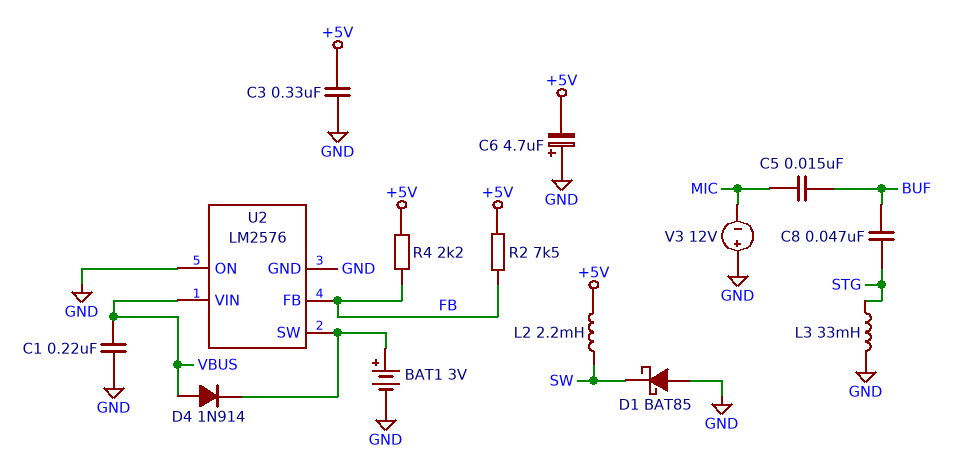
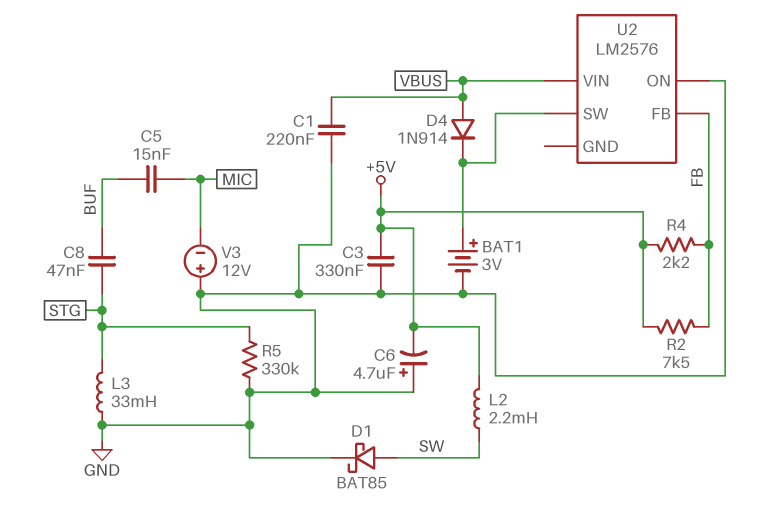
D1: schottky BAT85 (A GND, K SW) -> schottky BAT85 (A SW, K GND)
R5: none -> 330k (GND, STG)
U2 pin GND: GND -> none

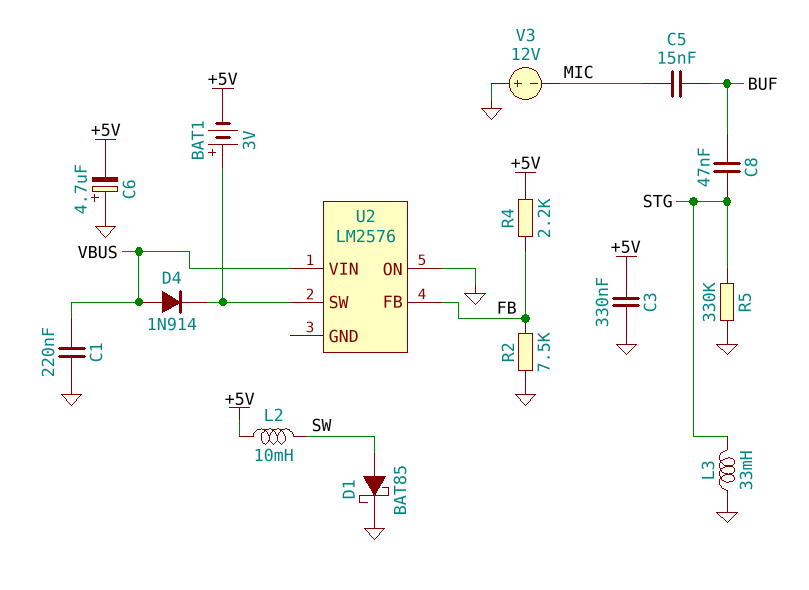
BAT1: 3V (plus U2/SW, minus GND) -> 3V (plus U2/SW, minus +5V)
L2: 2.2mH (+5V, SW) -> 10mH (+5V, SW)
R2: 7.5k (+5V, FB) -> 7.5k (FB, GND)

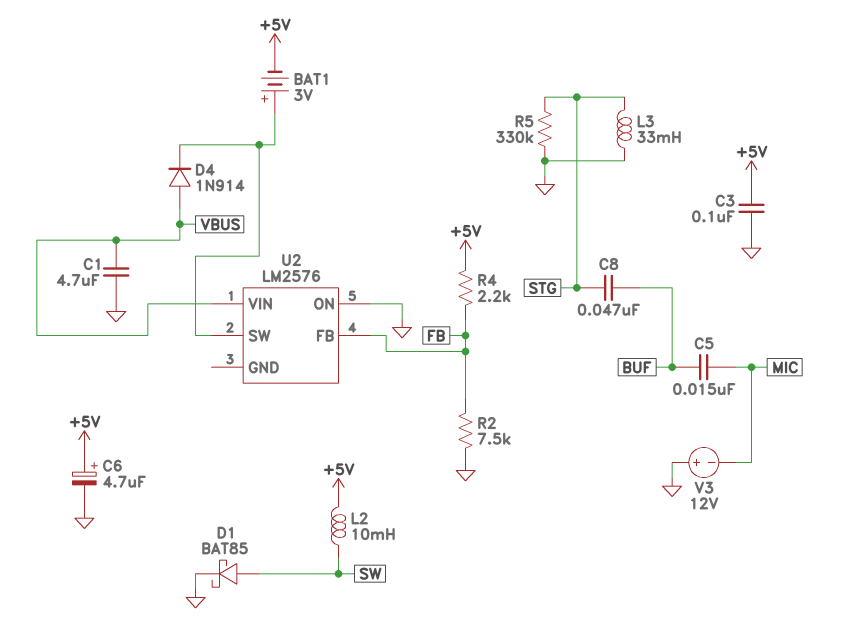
C1: 220nF (GND, VBUS) -> 4.7uF (GND, VBUS)
C3: 330nF (+5V, GND) -> 100nF (+5V, GND)
C6: 4.7uF (plus GND, minus +5V) -> 4.7uF (plus +5V, minus GND)

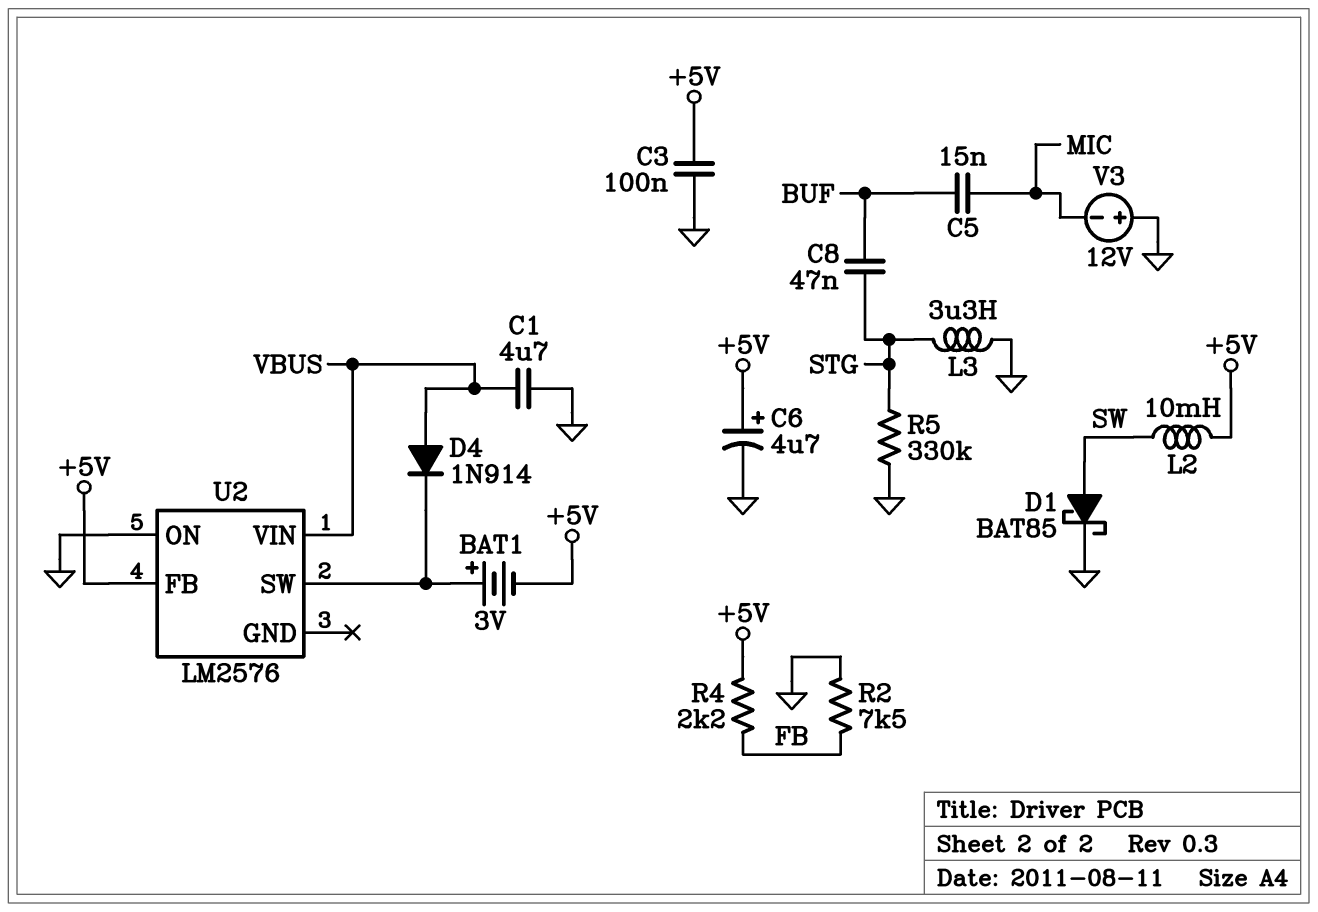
L3: 33mH (GND, STG) -> 3.3uH (GND, STG)
U2 pin FB: FB -> +5V

